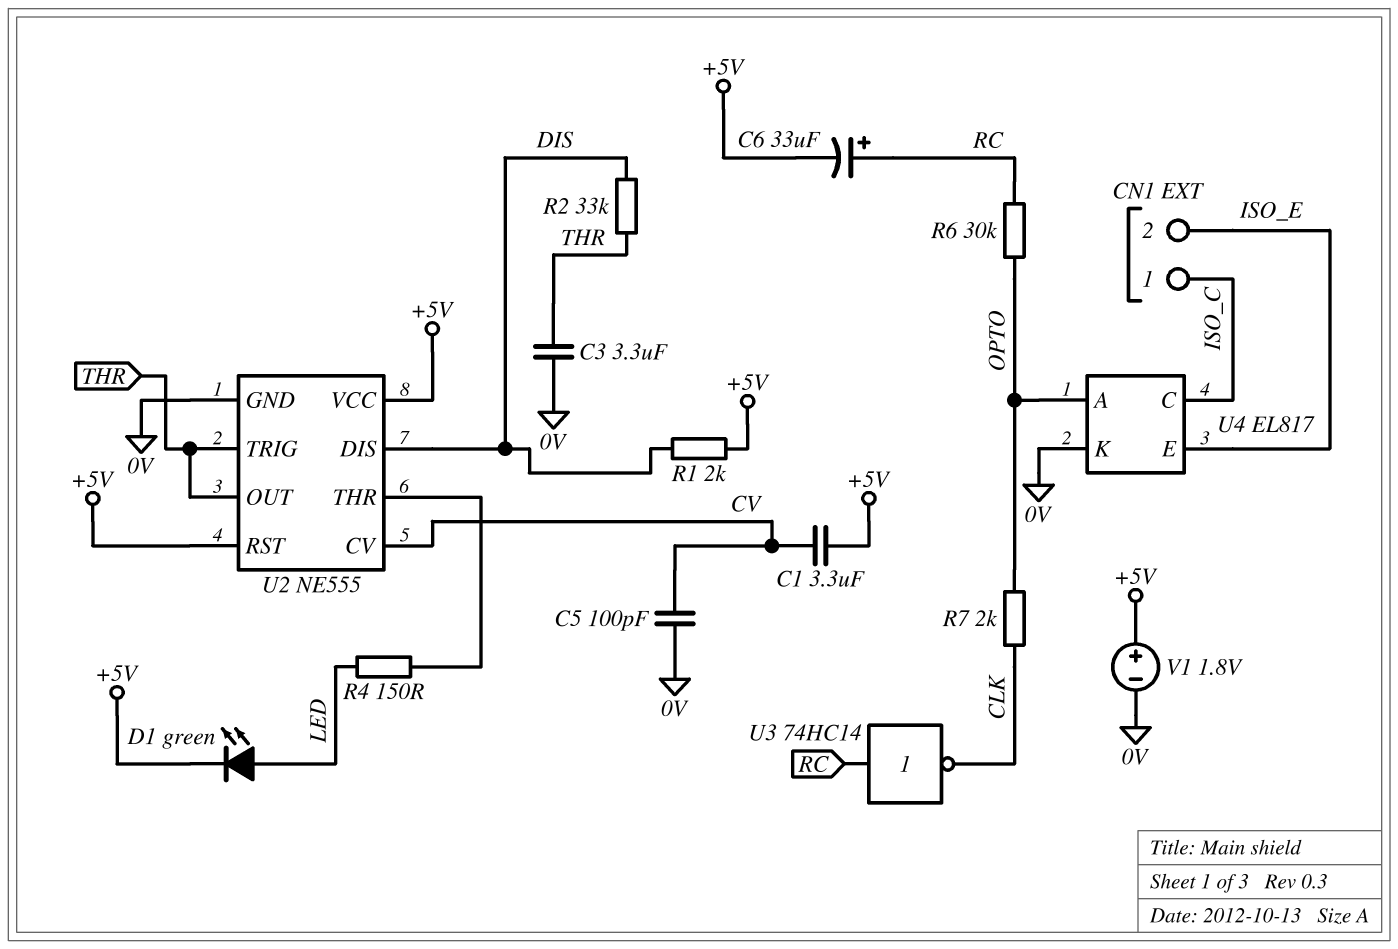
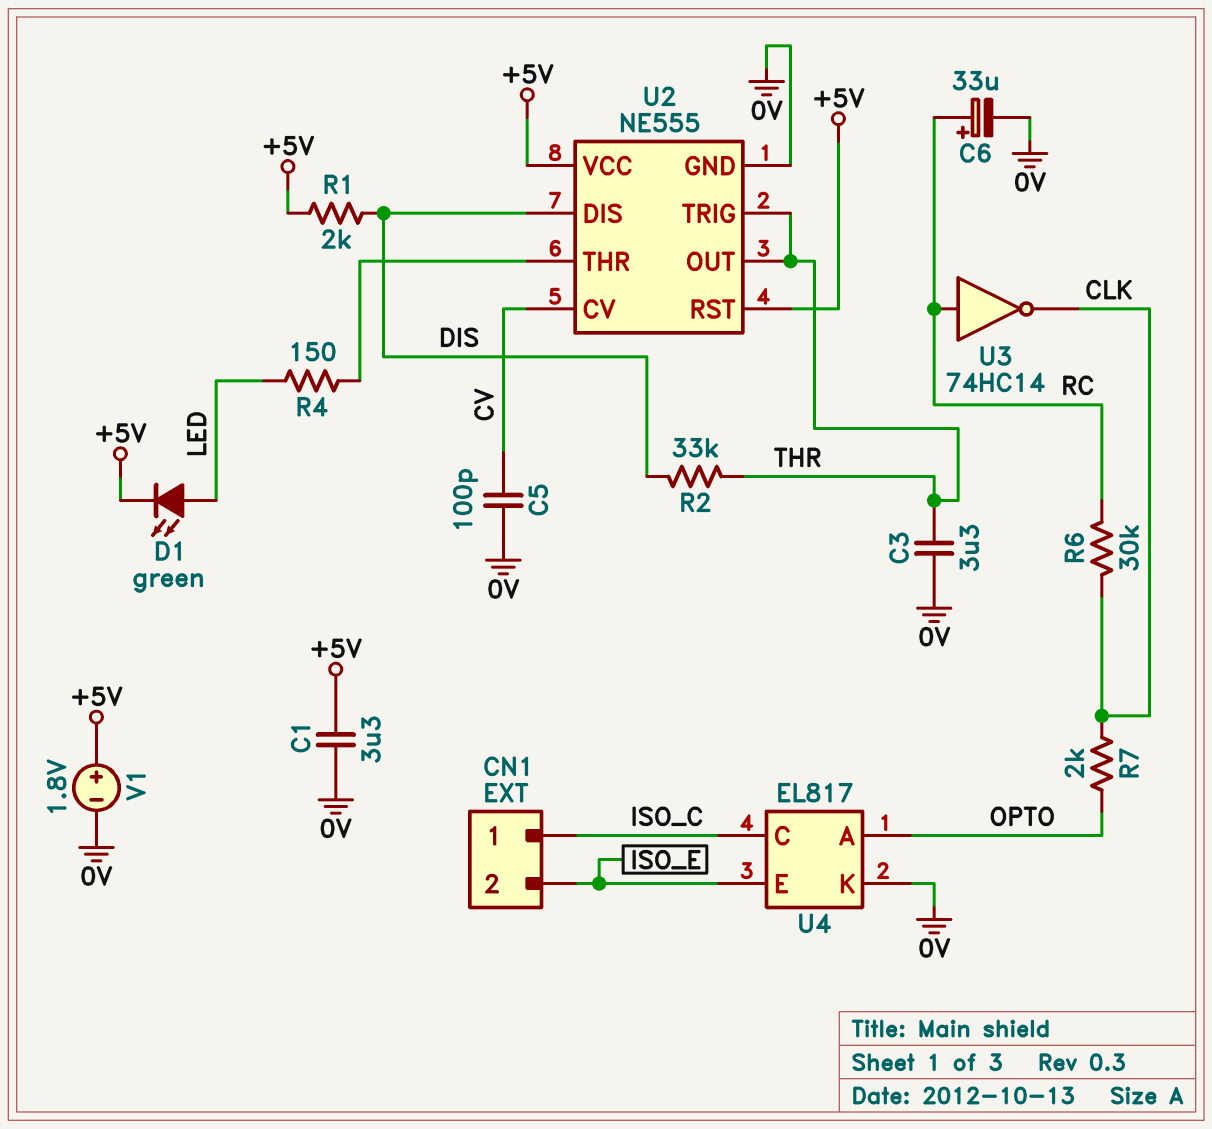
C1: 3.3uF (+5V, CV) -> 3.3uF (+5V, 0V)
C6: 33uF (plus RC, minus +5V) -> 33uF (plus RC, minus 0V)
R6: 30k (OPTO, RC) -> 30k (CLK, RC)

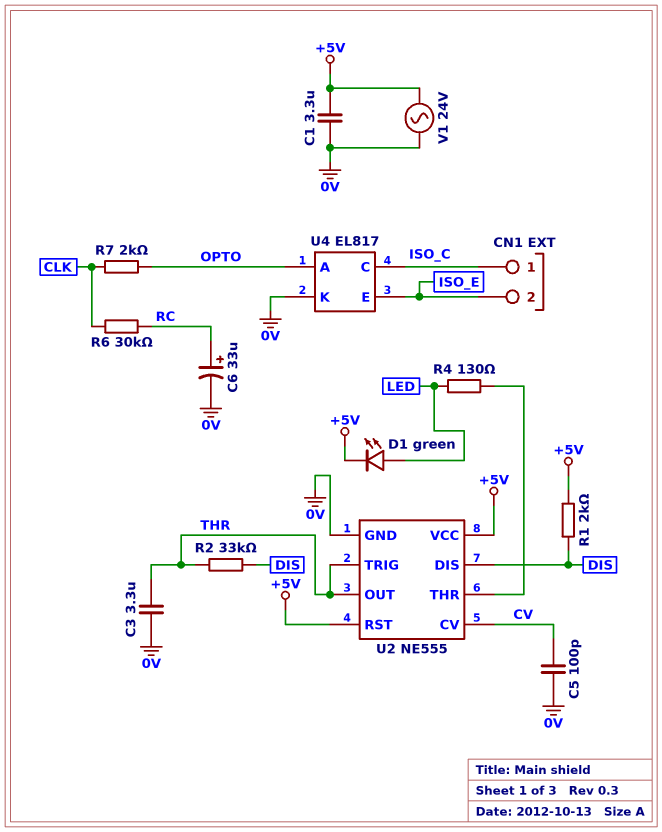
R4: 150 (LED, U2/THR) -> 130 (LED, U2/THR)
U3: NOT 74HC14 (in RC, out CLK) -> none
V1: 1.8V (plus +5V, minus 0V) -> AC 24V (+5V, 0V)

